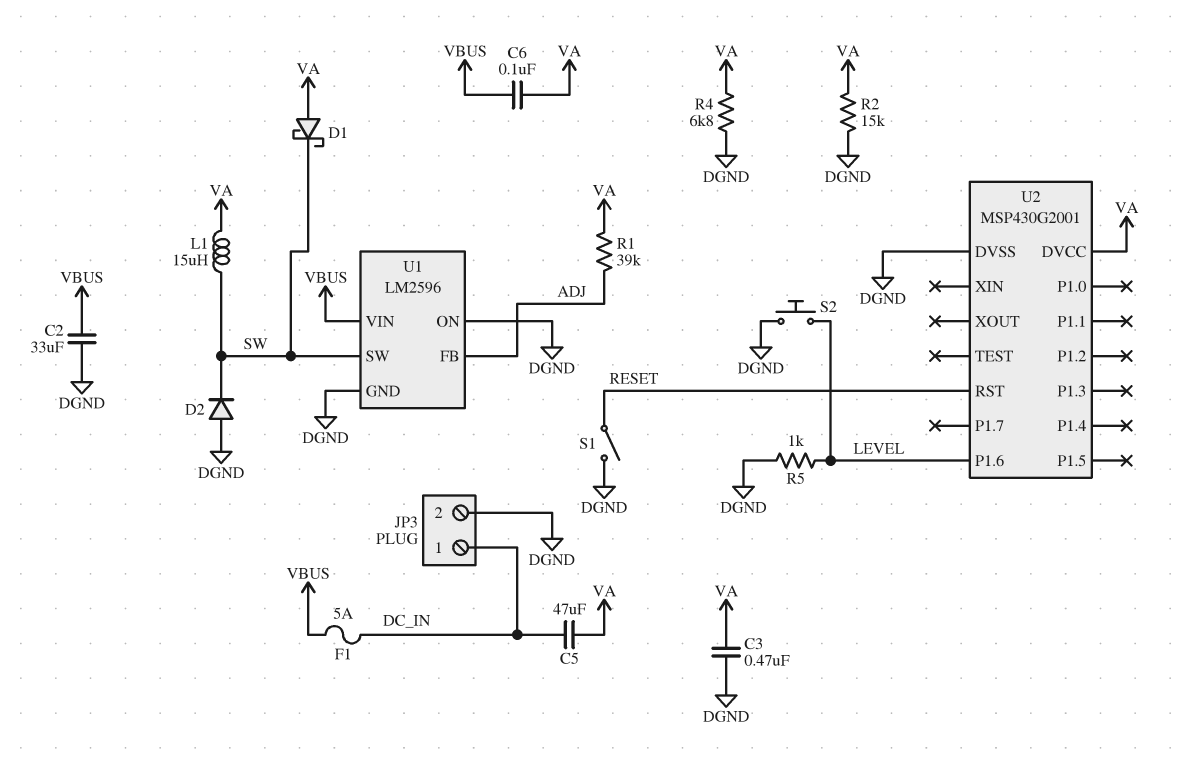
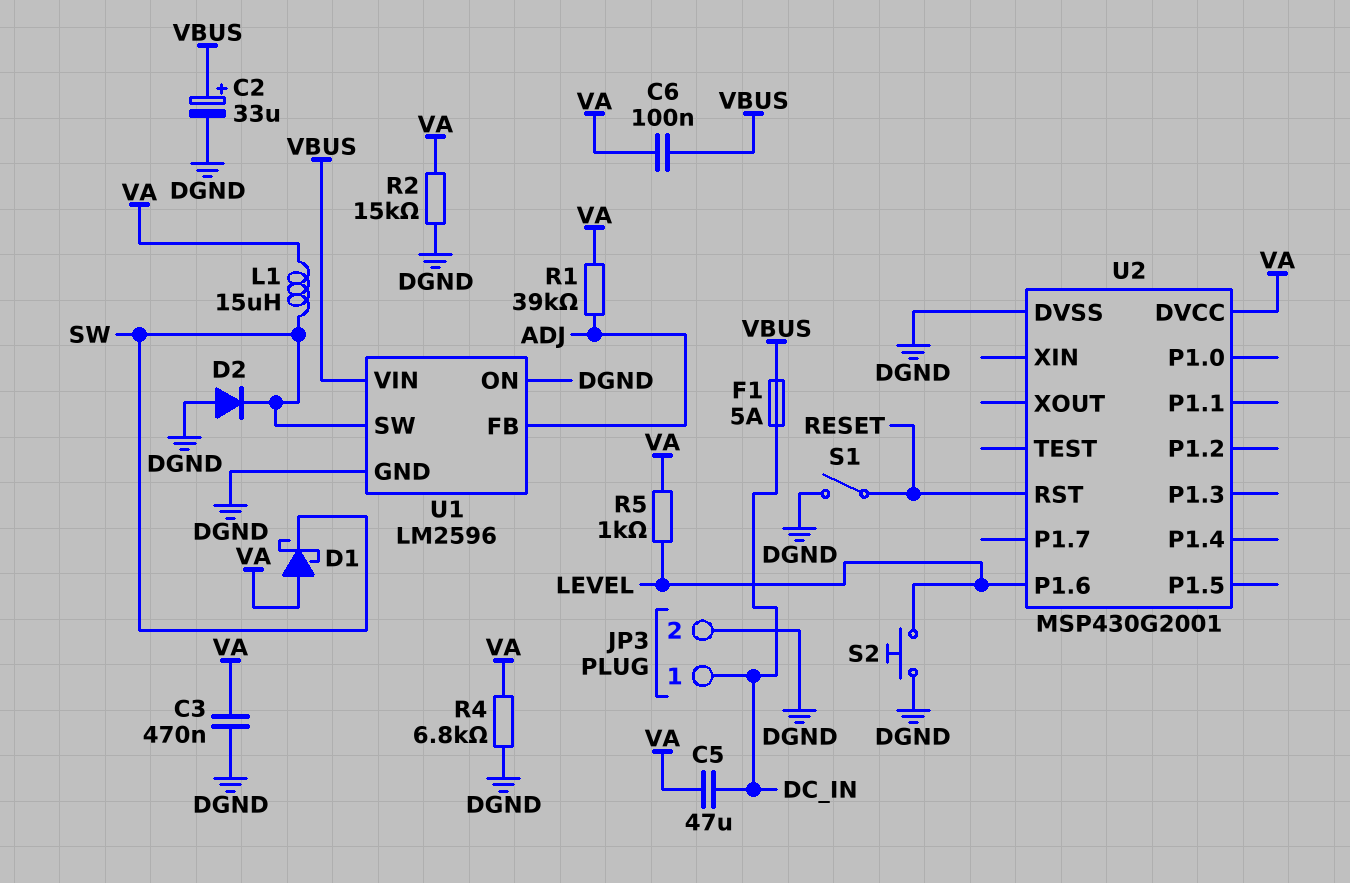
C2: 33uF (DGND, VBUS) -> 33uF (plus VBUS, minus DGND)
R5: 1k (DGND, LEVEL) -> 1k (LEVEL, VA)

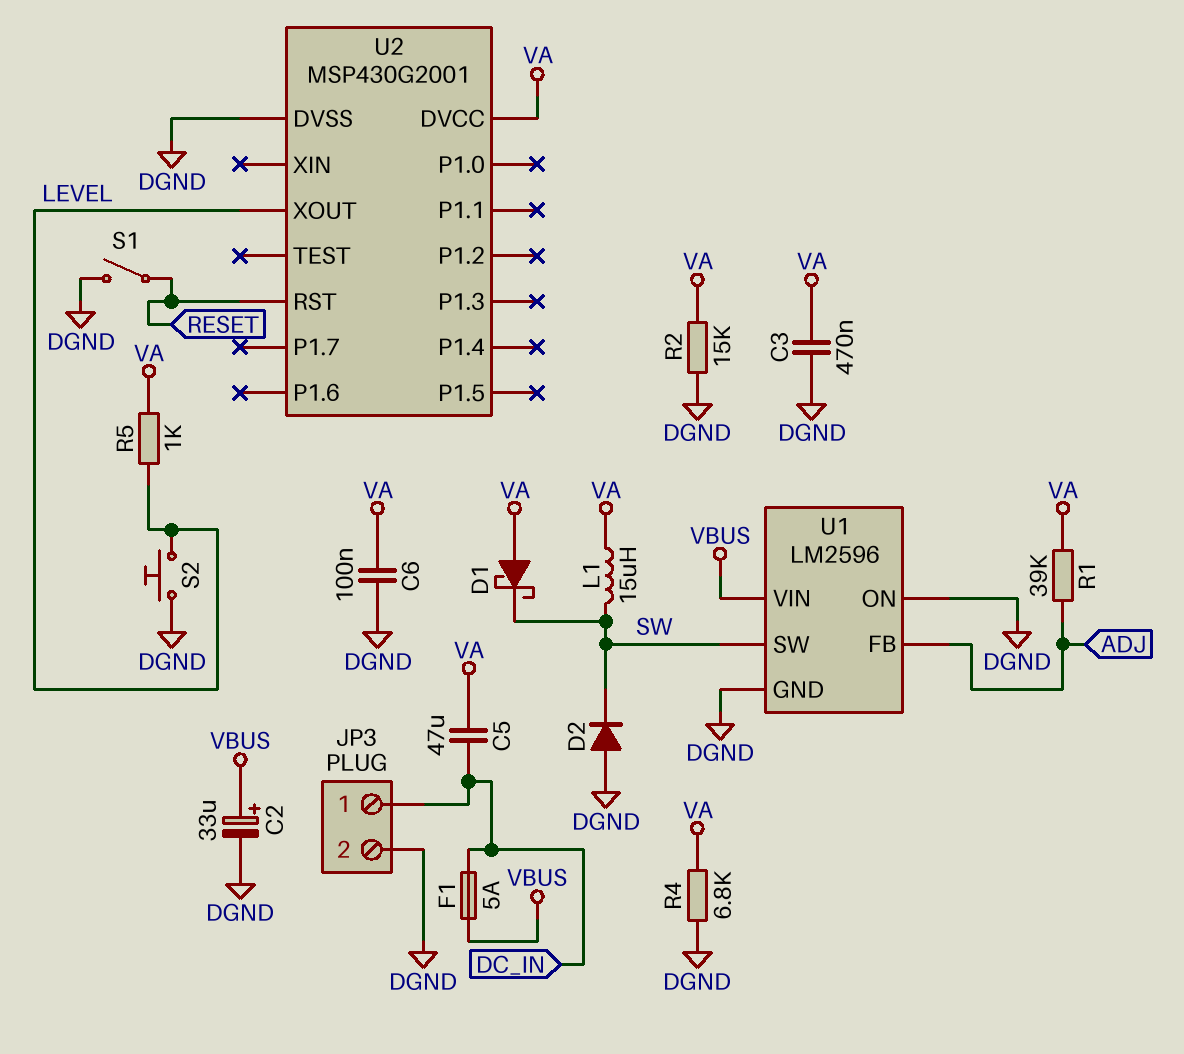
C6: 100nF (VA, VBUS) -> 100nF (DGND, VA)
U2 pin P1.6: LEVEL -> none
U2 pin XOUT: none -> LEVEL

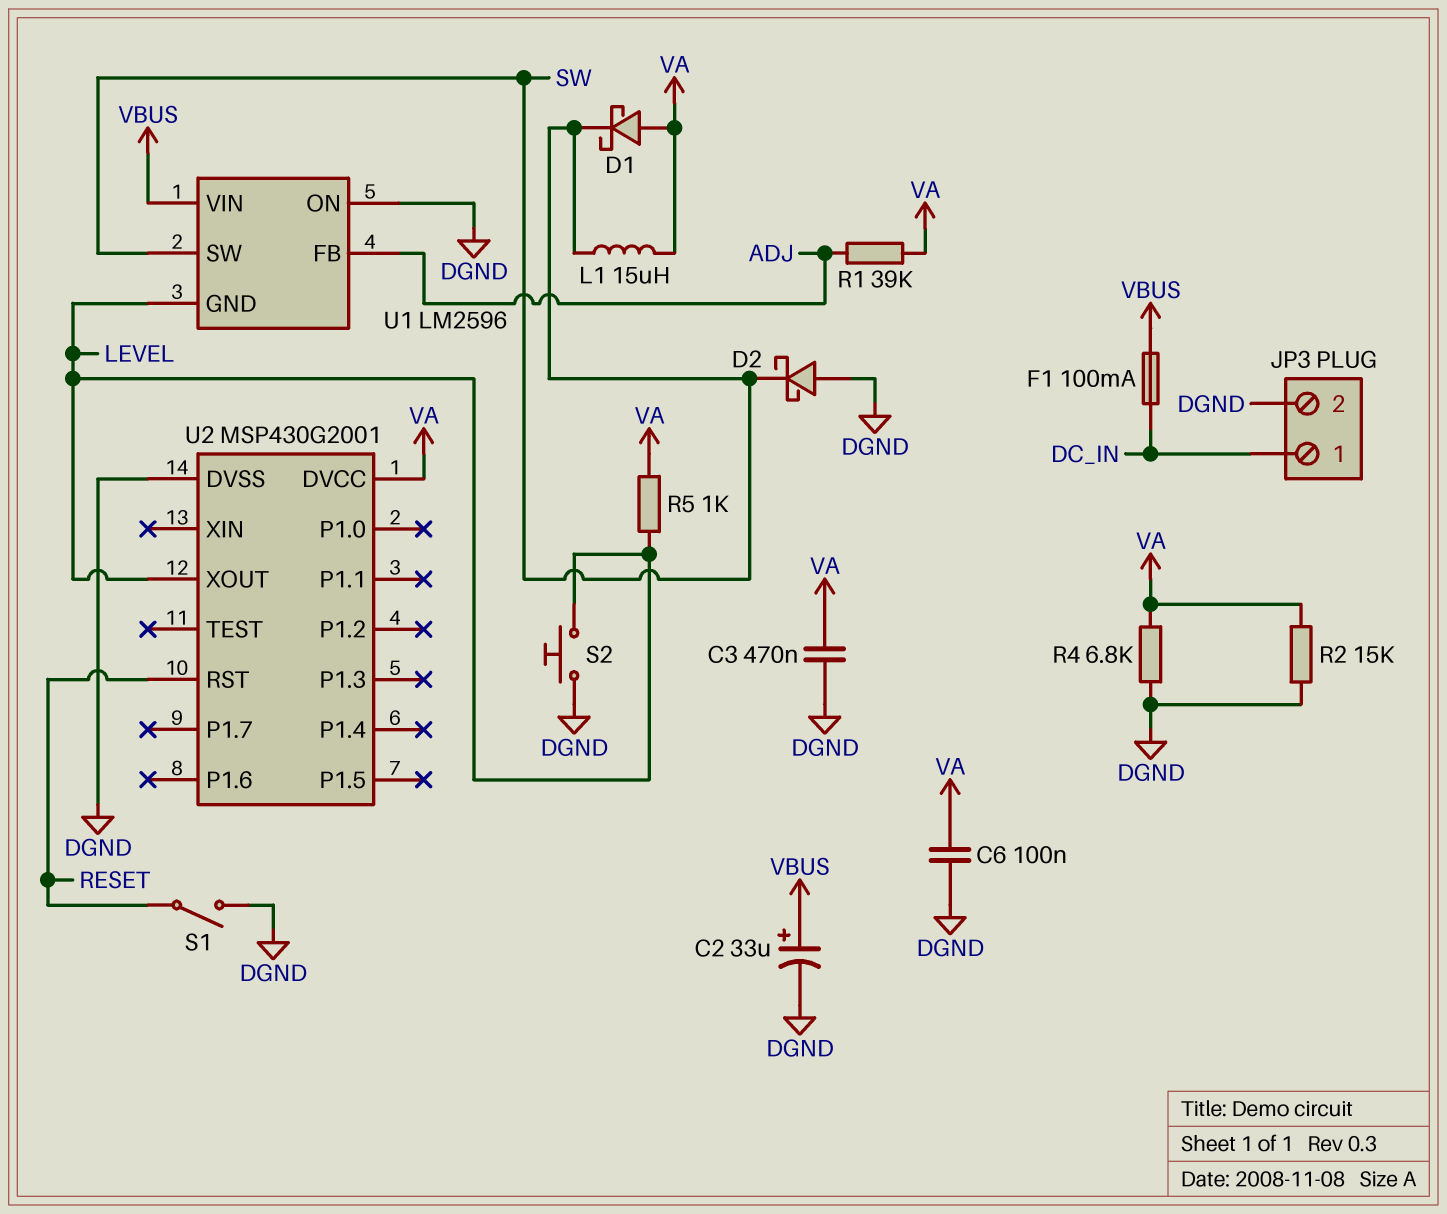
C5: 47uF (DC_IN, VA) -> none
D2: diode (A DGND, K SW) -> schottky (A DGND, K SW)
F1: 5A (DC_IN, VBUS) -> 100mA (DC_IN, VBUS)
U1 pin GND: DGND -> LEVEL

